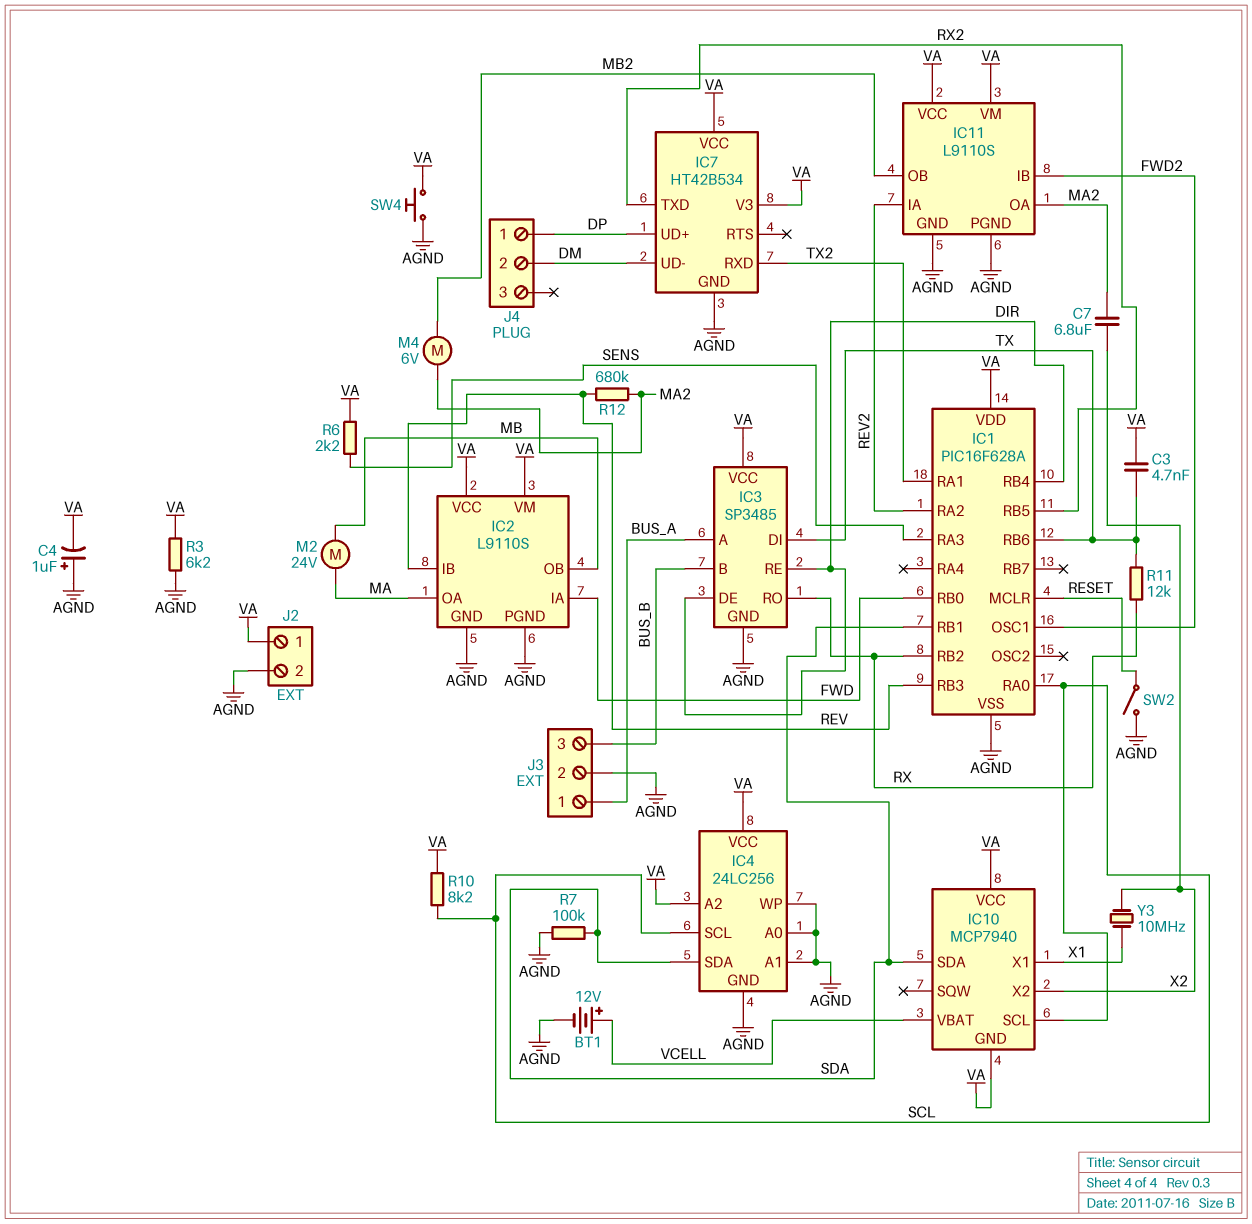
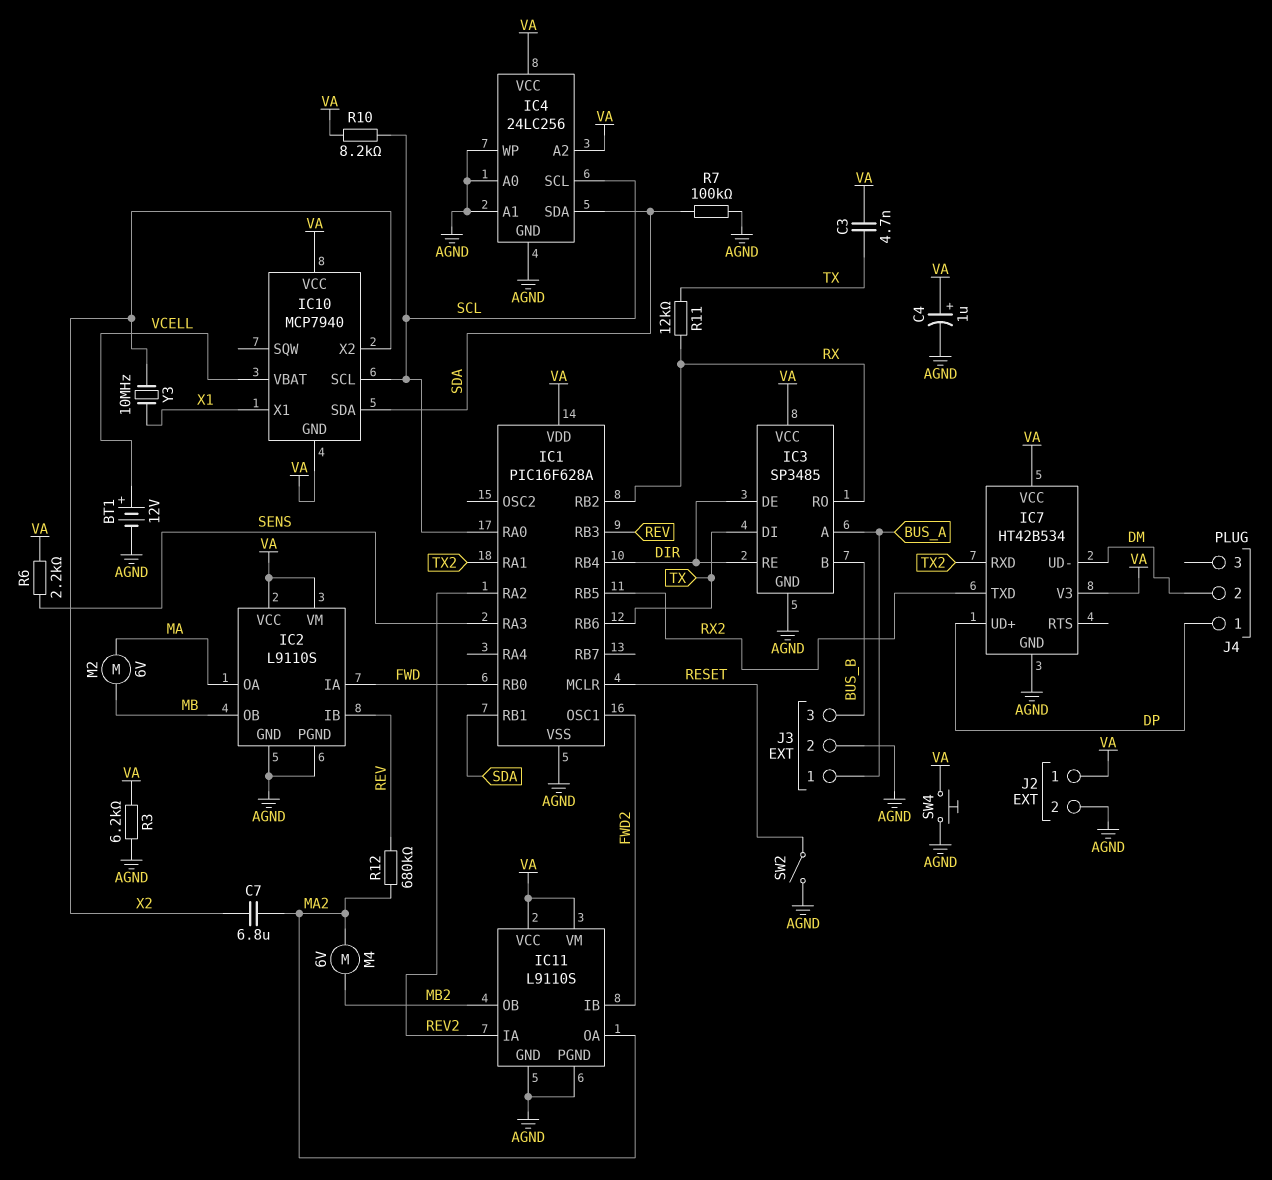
C4: 1uF (plus AGND, minus VA) -> 1uF (plus VA, minus AGND)
M2: motor 24V (MA, MB) -> motor 6V (MA, MB)

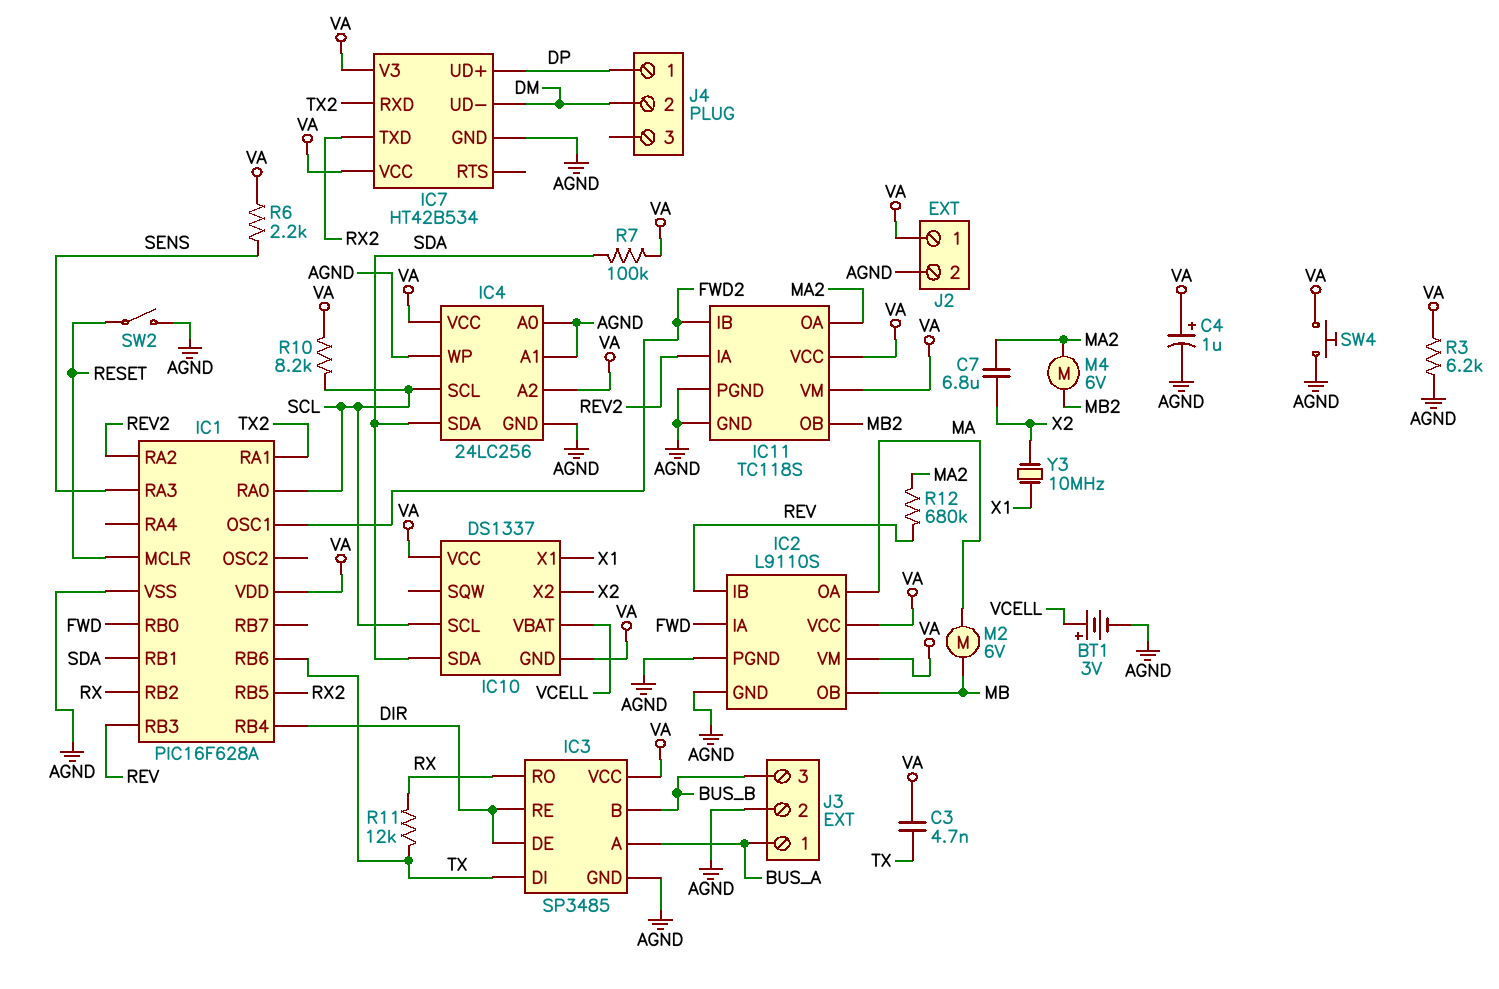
BT1: 12V (plus VCELL, minus AGND) -> 3V (plus VCELL, minus AGND)
IC10: MCP7940 -> DS1337
IC11: L9110S -> TC118S
R7: 100k (AGND, SDA) -> 100k (SDA, VA)

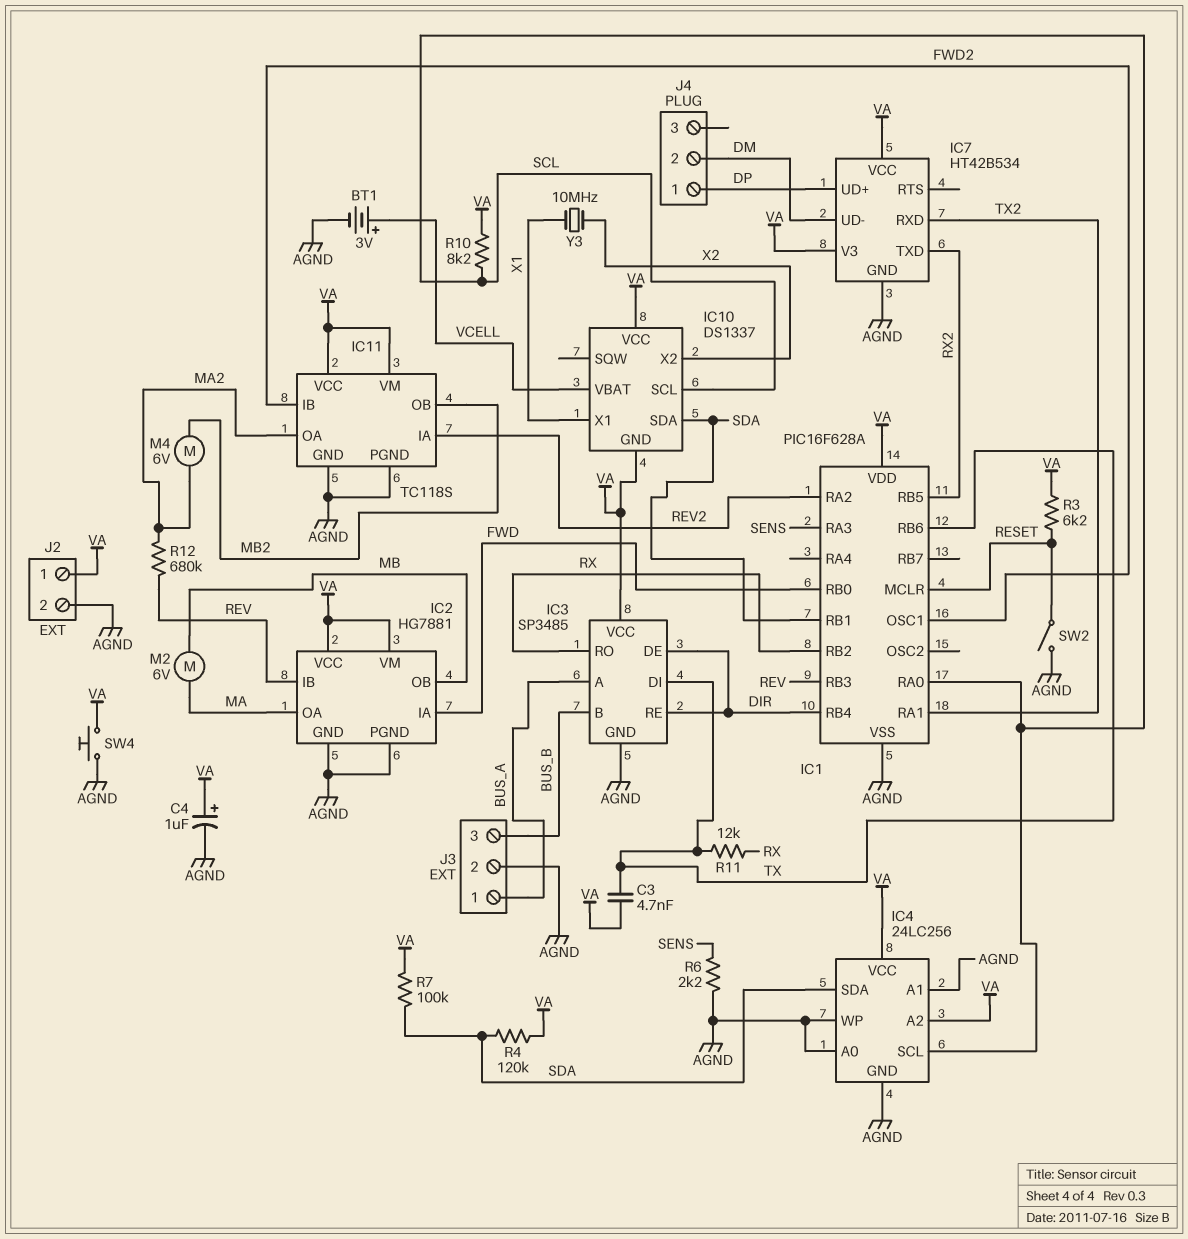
C7: 6.8uF (MA2, X2) -> none
IC2: L9110S -> HG7881
R3: 6.2k (AGND, VA) -> 6.2k (RESET, VA)
R4: none -> 120k (SDA, VA)
R6: 2.2k (SENS, VA) -> 2.2k (AGND, SENS)

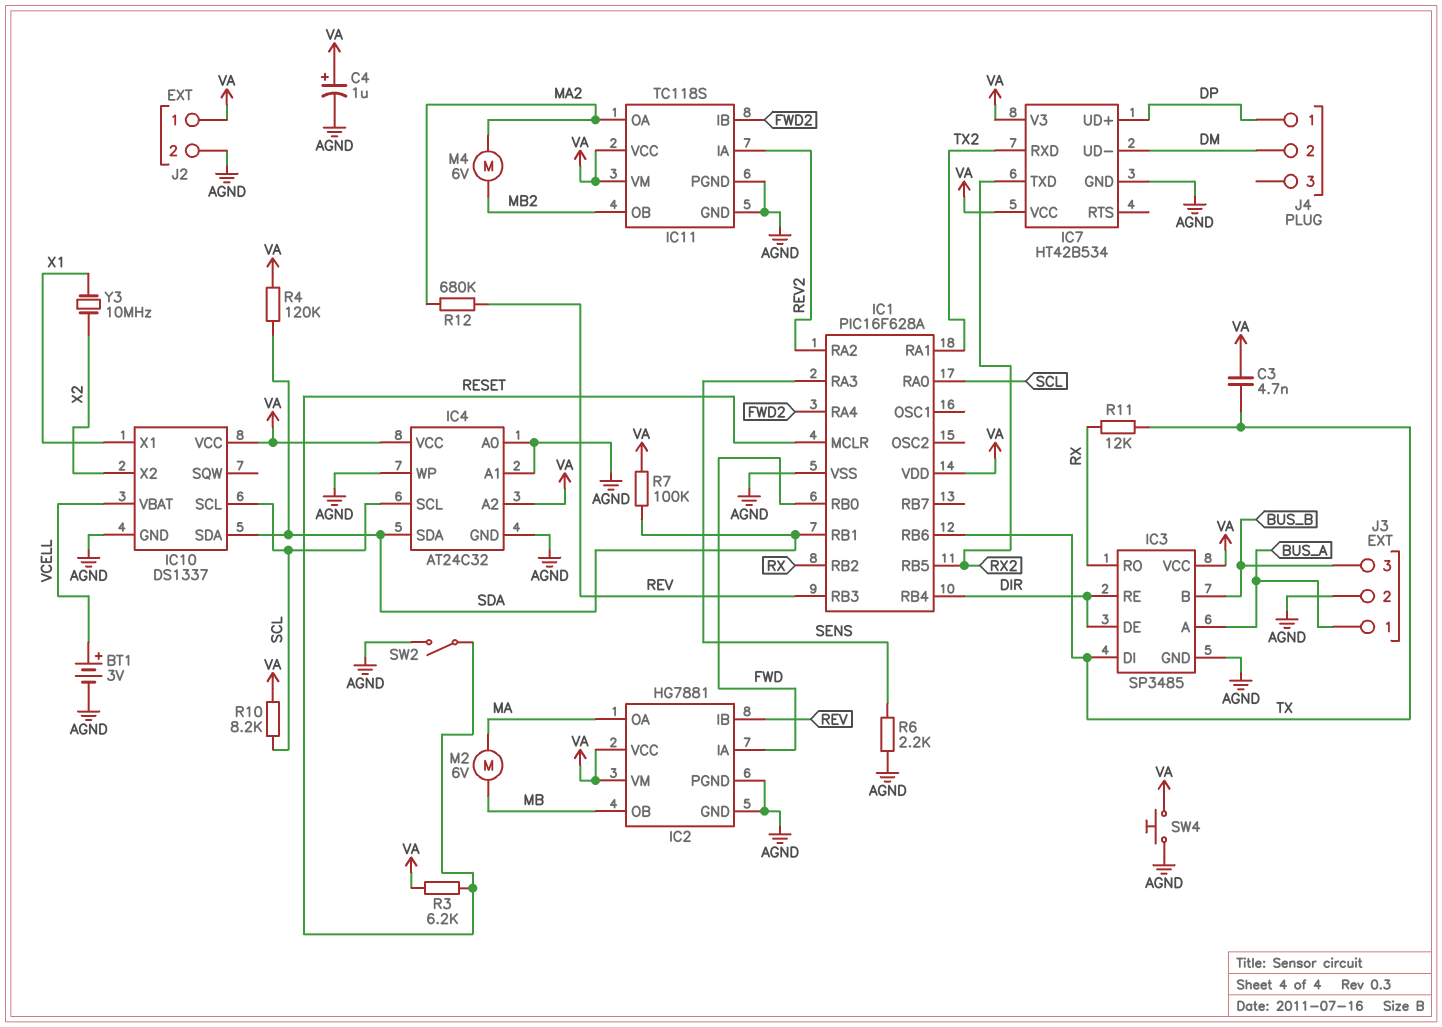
IC1 pin OSC1: FWD2 -> none
IC1 pin RA4: none -> FWD2
IC4: 24LC256 -> AT24C32
IC10 pin GND: VA -> AGND

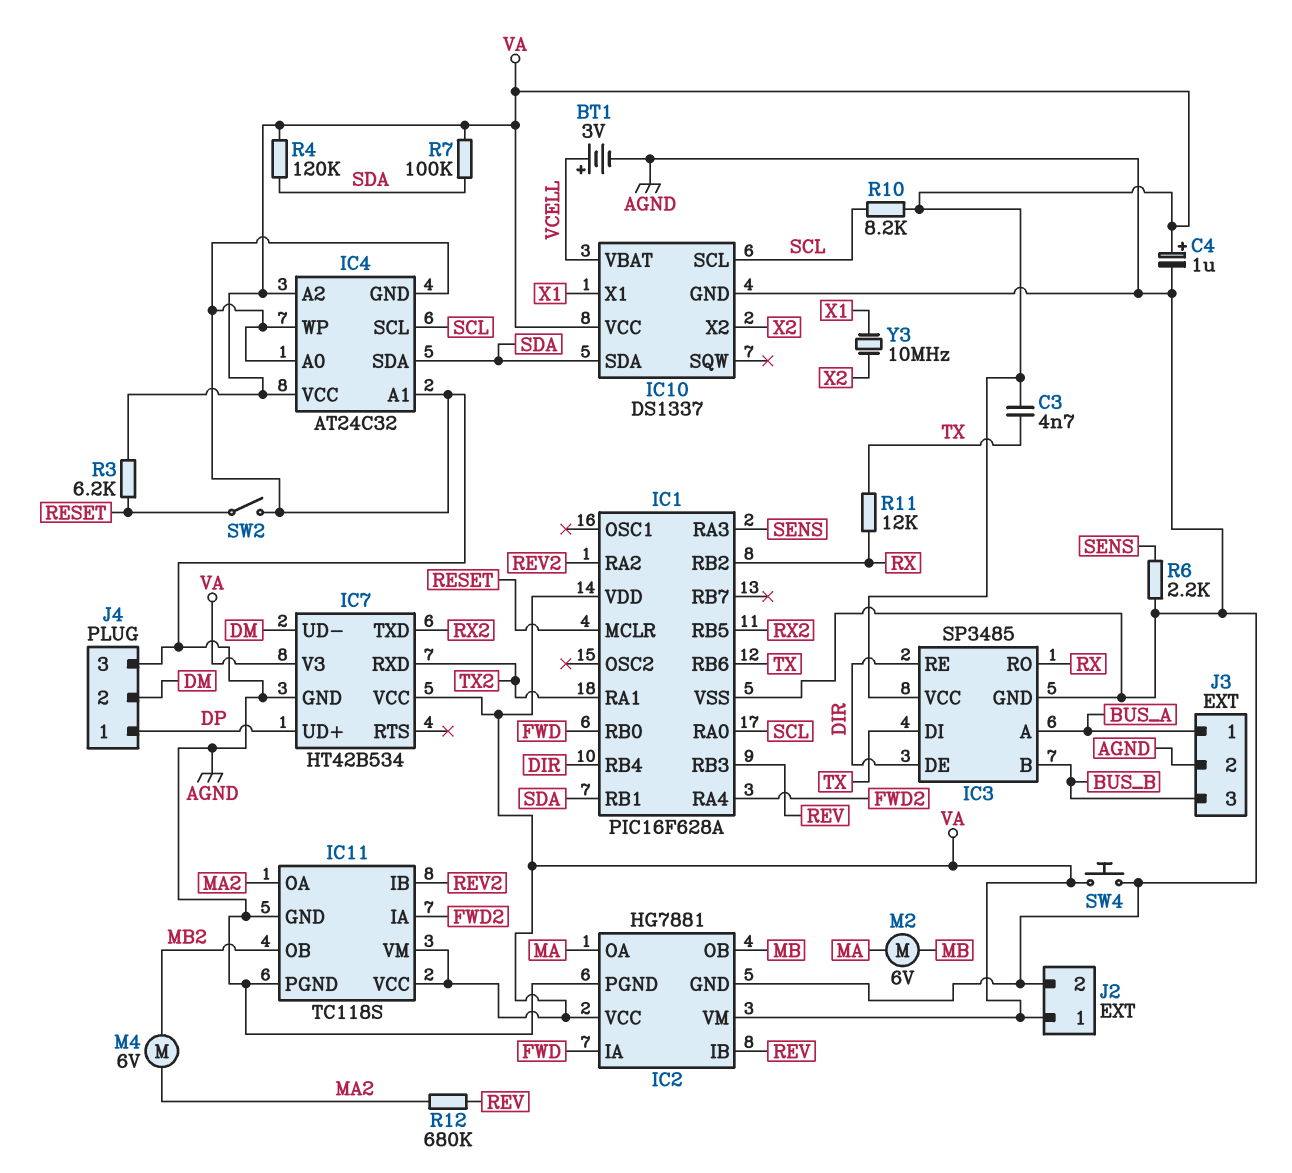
IC11 pin IA: REV2 -> FWD2
IC11 pin IB: FWD2 -> REV2
J4 pin 3: none -> AGND

